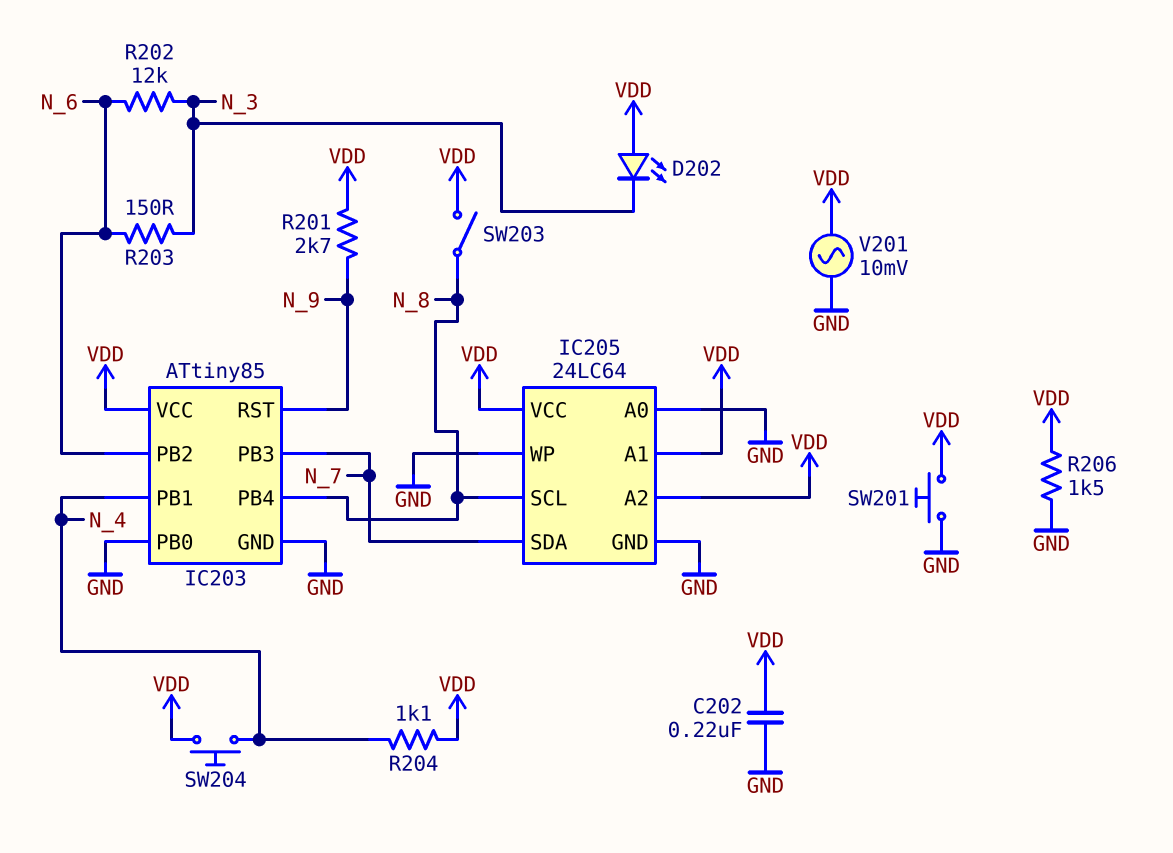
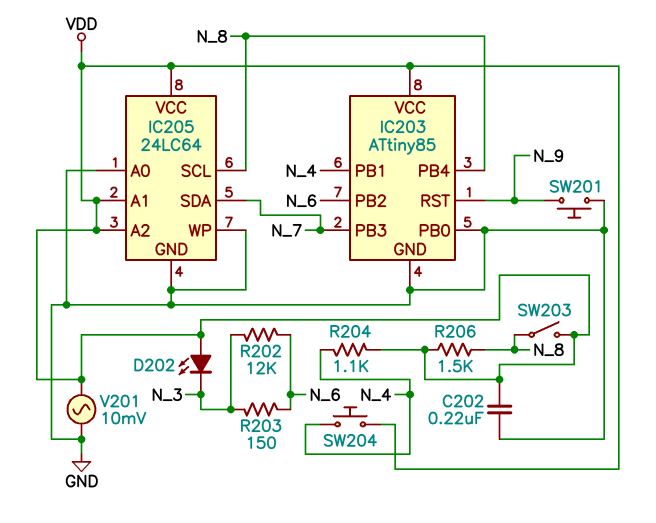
R201: 2.7k (N_9, VDD) -> none
R206: 1.5k (GND, VDD) -> 1.5k (N_8, VDD)
SW201: button (GND, VDD) -> button (GND, N_9)

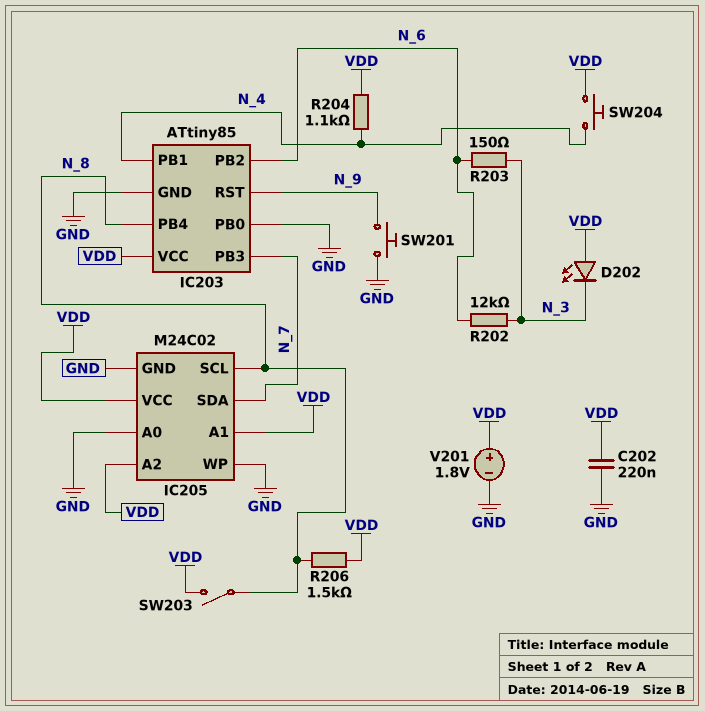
IC205: 24LC64 -> M24C02
V201: AC 10mV (GND, VDD) -> 1.8V (plus VDD, minus GND)

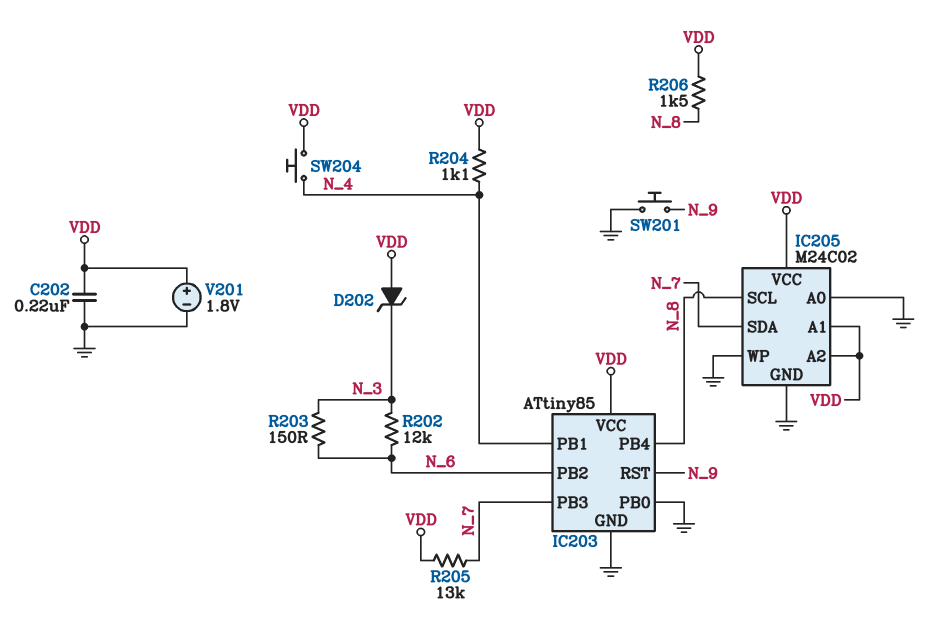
D202: LED (A VDD, K N_3) -> zener (A VDD, K N_3)
R205: none -> 13k (N_7, VDD)
SW203: switch (N_8, VDD) -> none

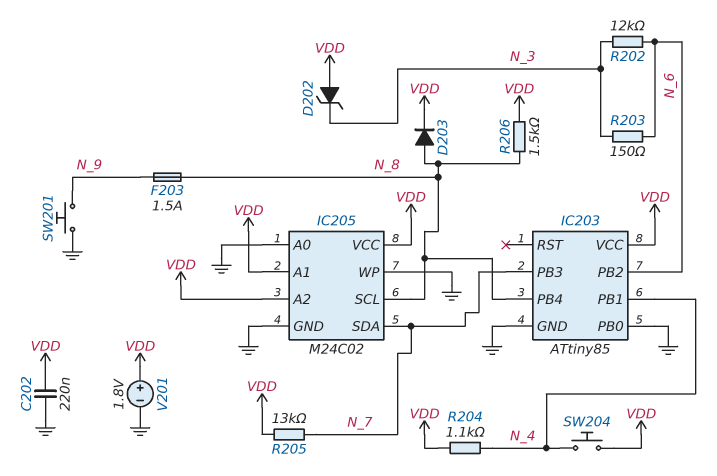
D203: none -> diode (A N_8, K VDD)
F203: none -> 1.5A (N_8, N_9)
IC203 pin RST: N_9 -> none

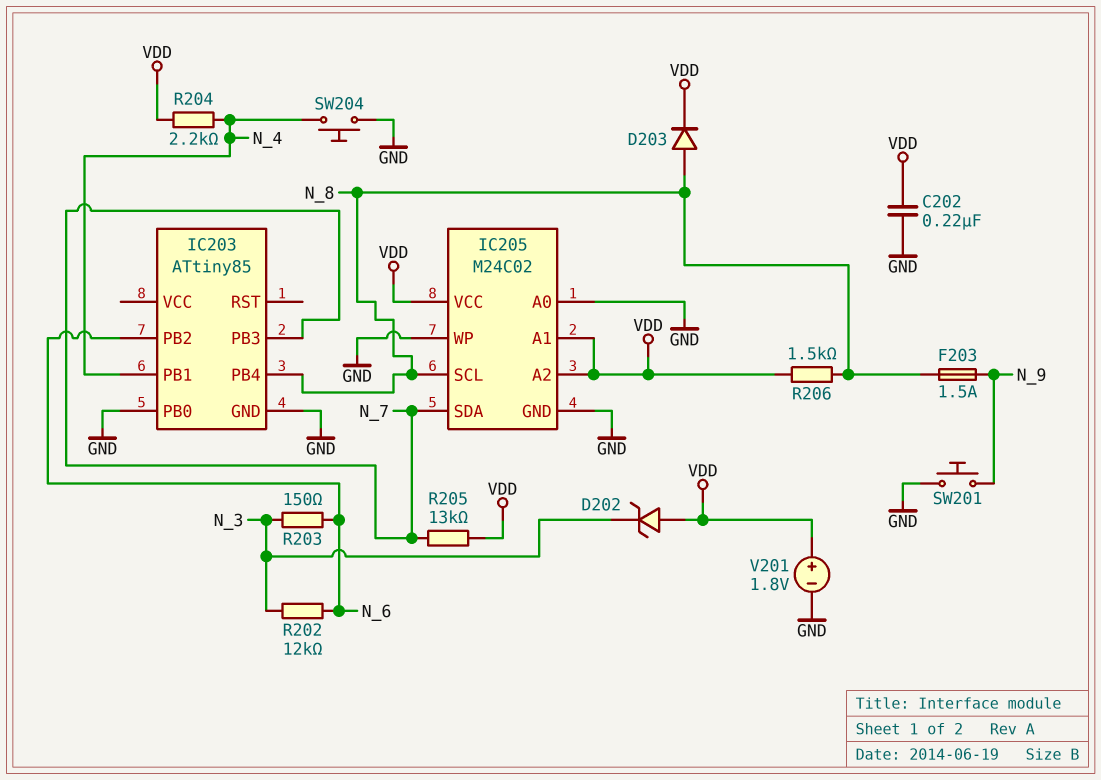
IC203 pin VCC: VDD -> none
R204: 1.1k (N_4, VDD) -> 2.2k (N_4, VDD)
SW204: button (N_4, VDD) -> button (GND, N_4)

